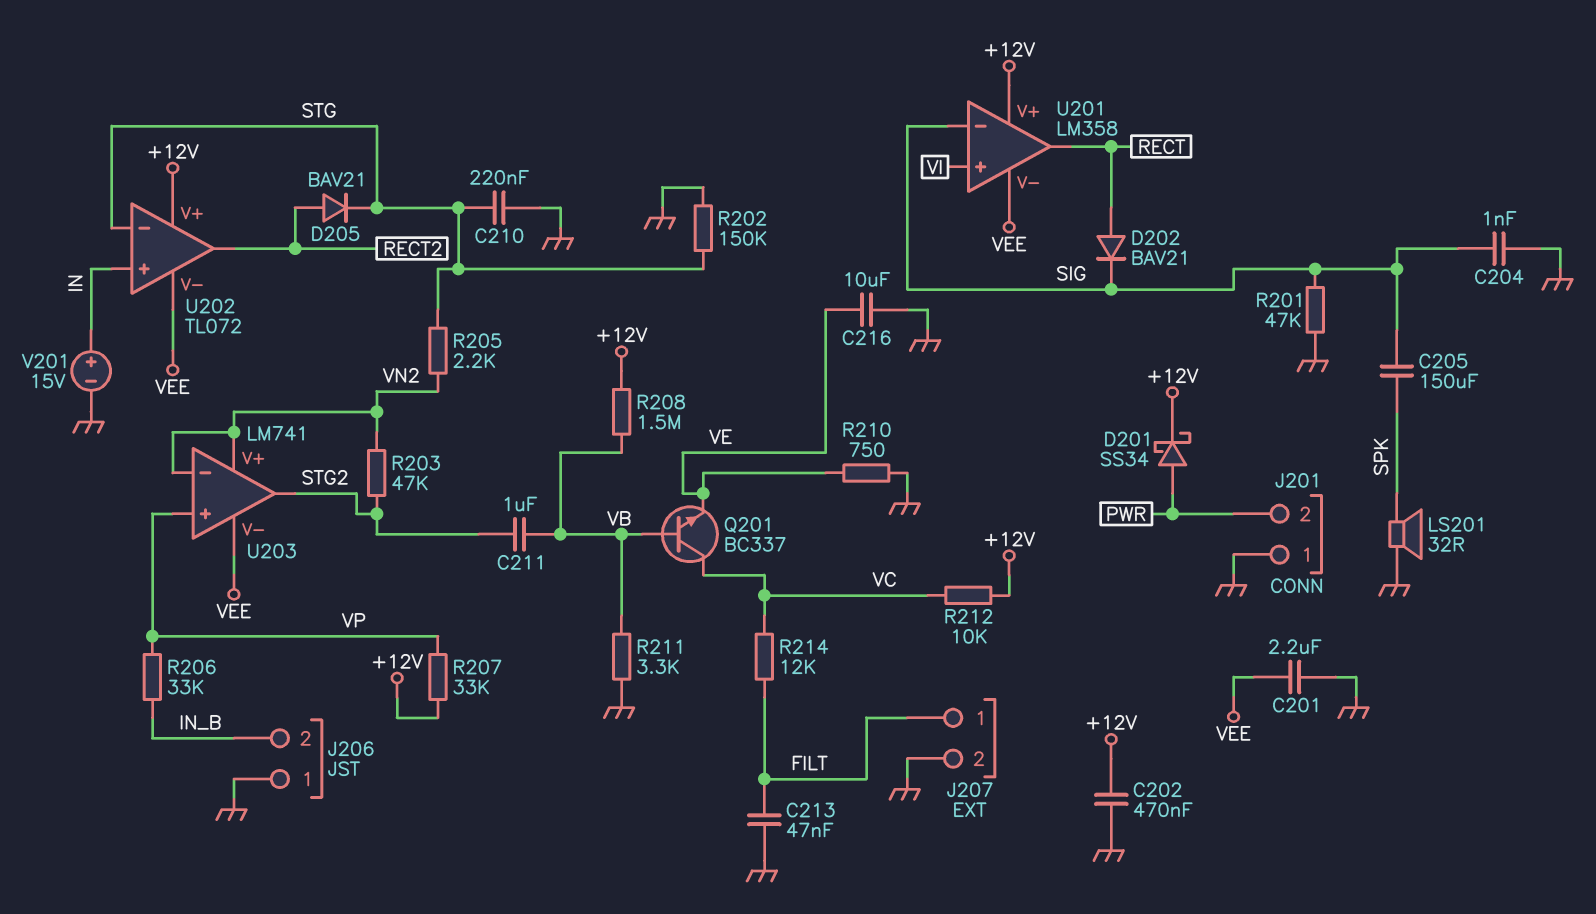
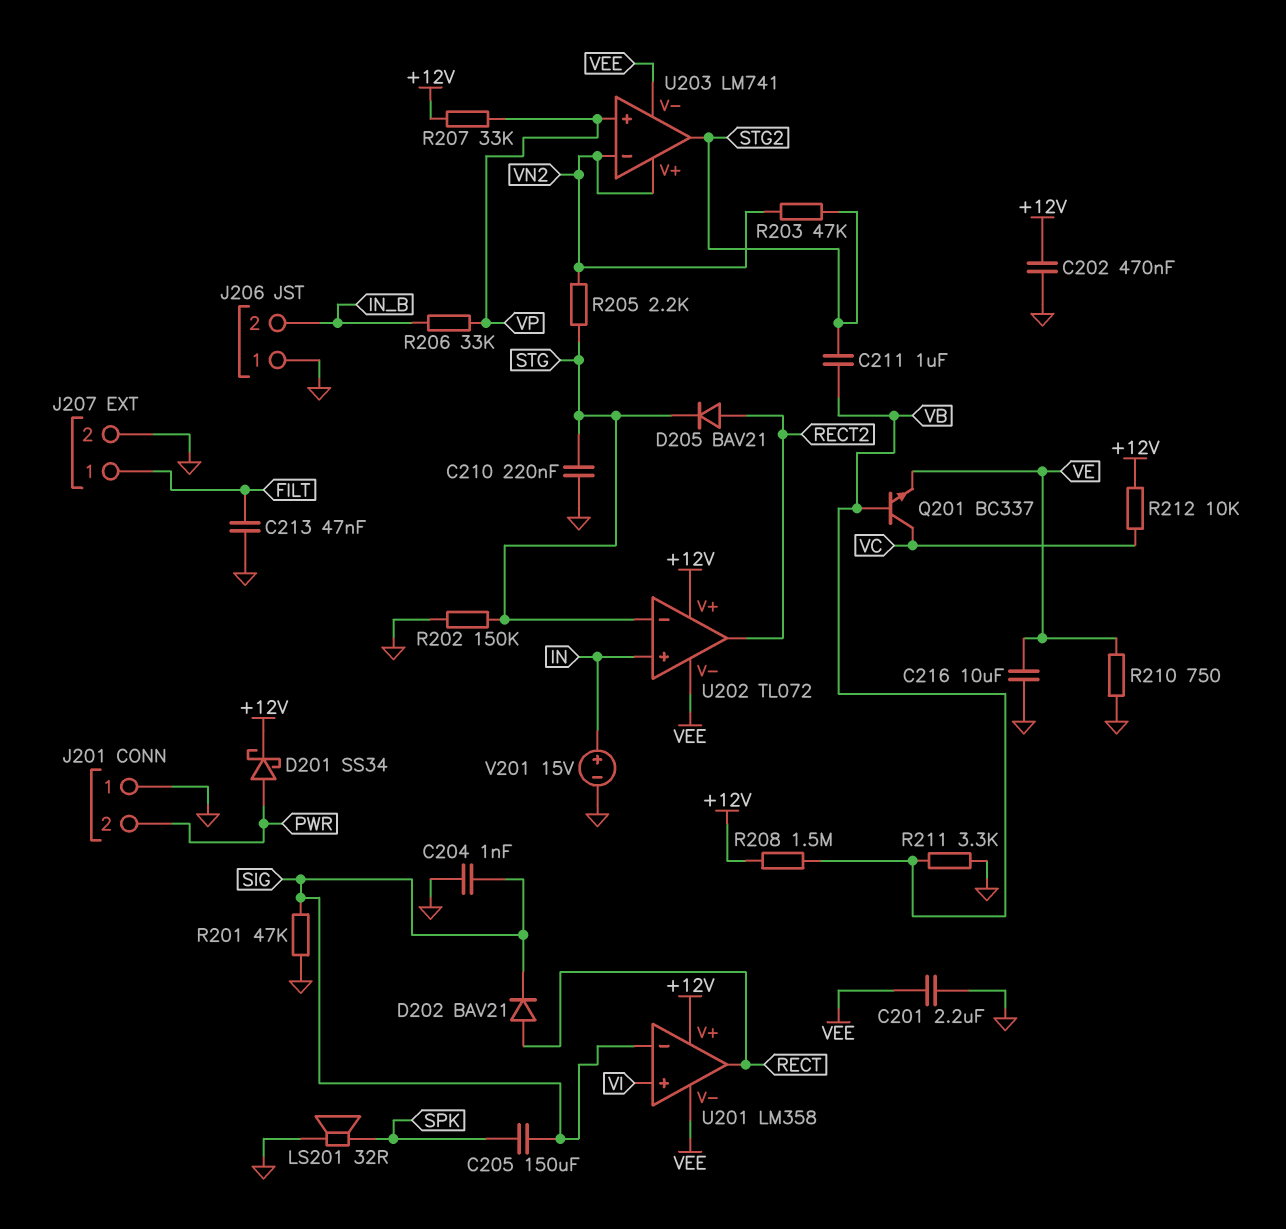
R214: 12k (FILT, VC) -> none

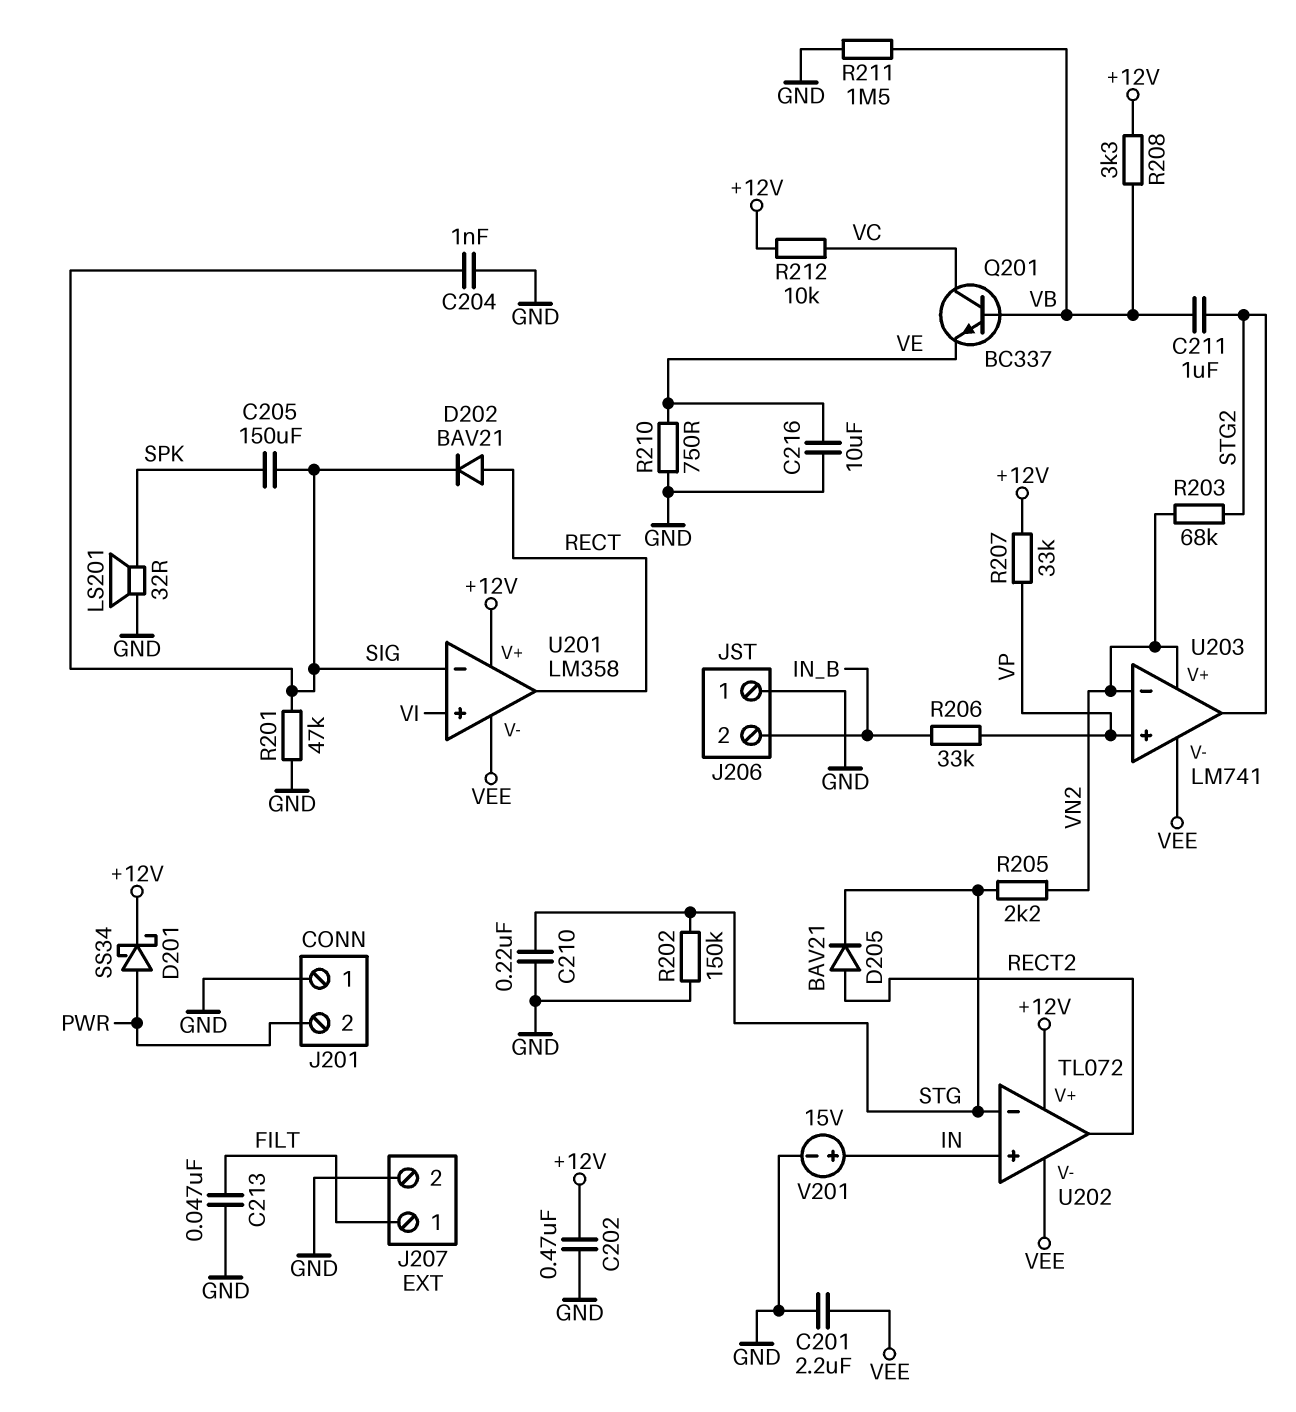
R203: 47k (STG2, VN2) -> 68k (STG2, VN2)
R208: 1.5M (+12V, VB) -> 3.3k (+12V, VB)
R211: 3.3k (GND, VB) -> 1.5M (GND, VB)

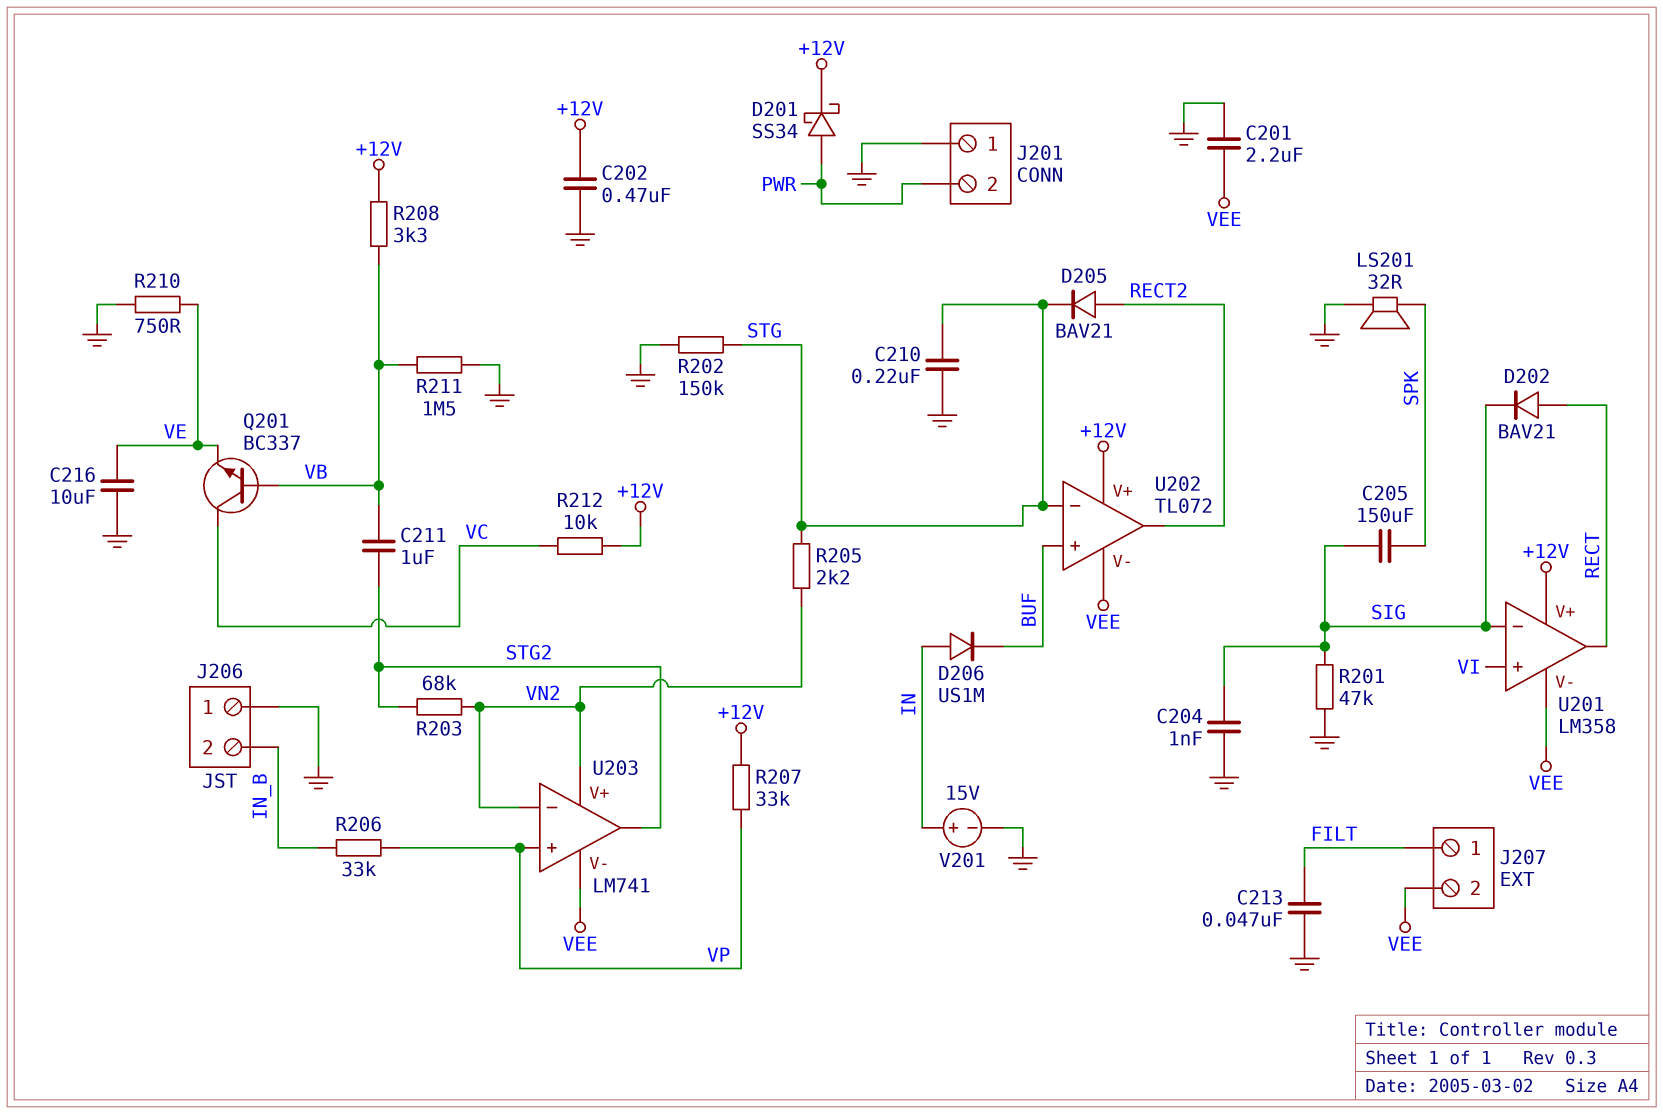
D206: none -> diode US1M (A IN, K BUF)
J207 pin 2: GND -> VEE
U202 pin in+: IN -> BUF

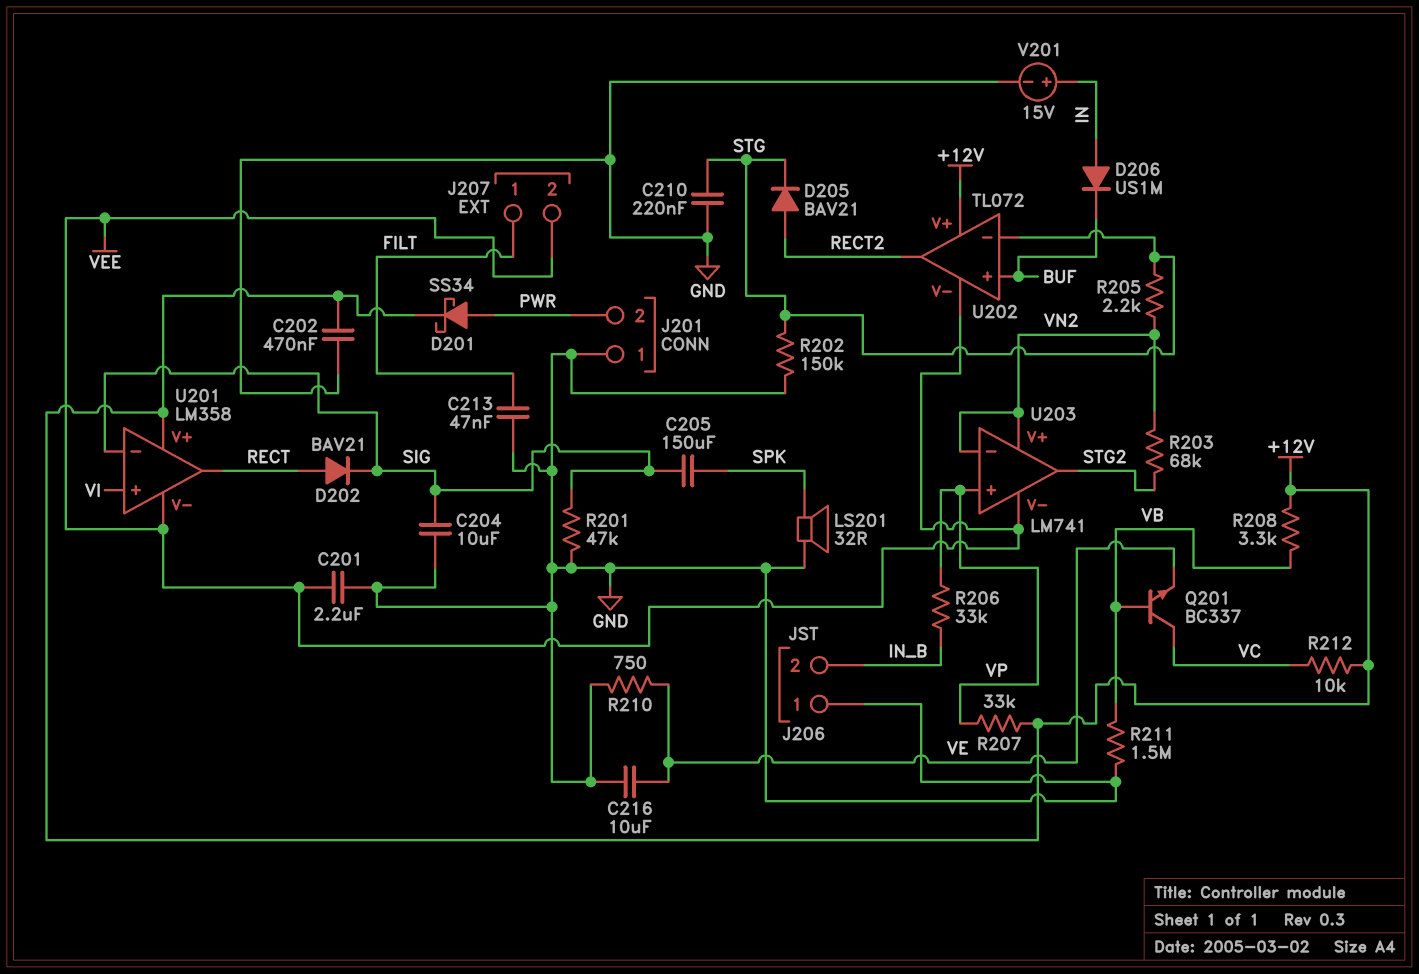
C204: 1nF (GND, SIG) -> 10uF (GND, SIG)
C211: 1uF (STG2, VB) -> none

